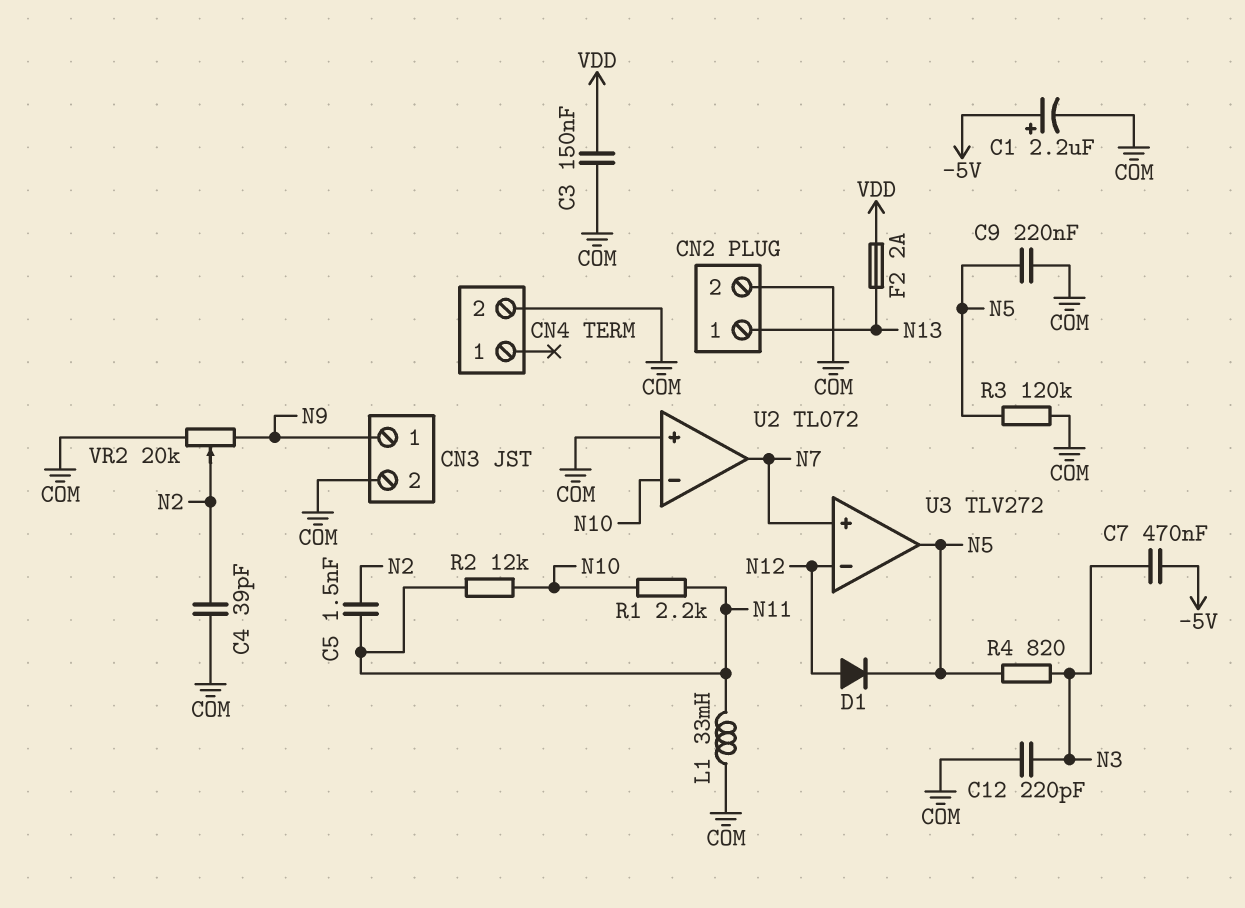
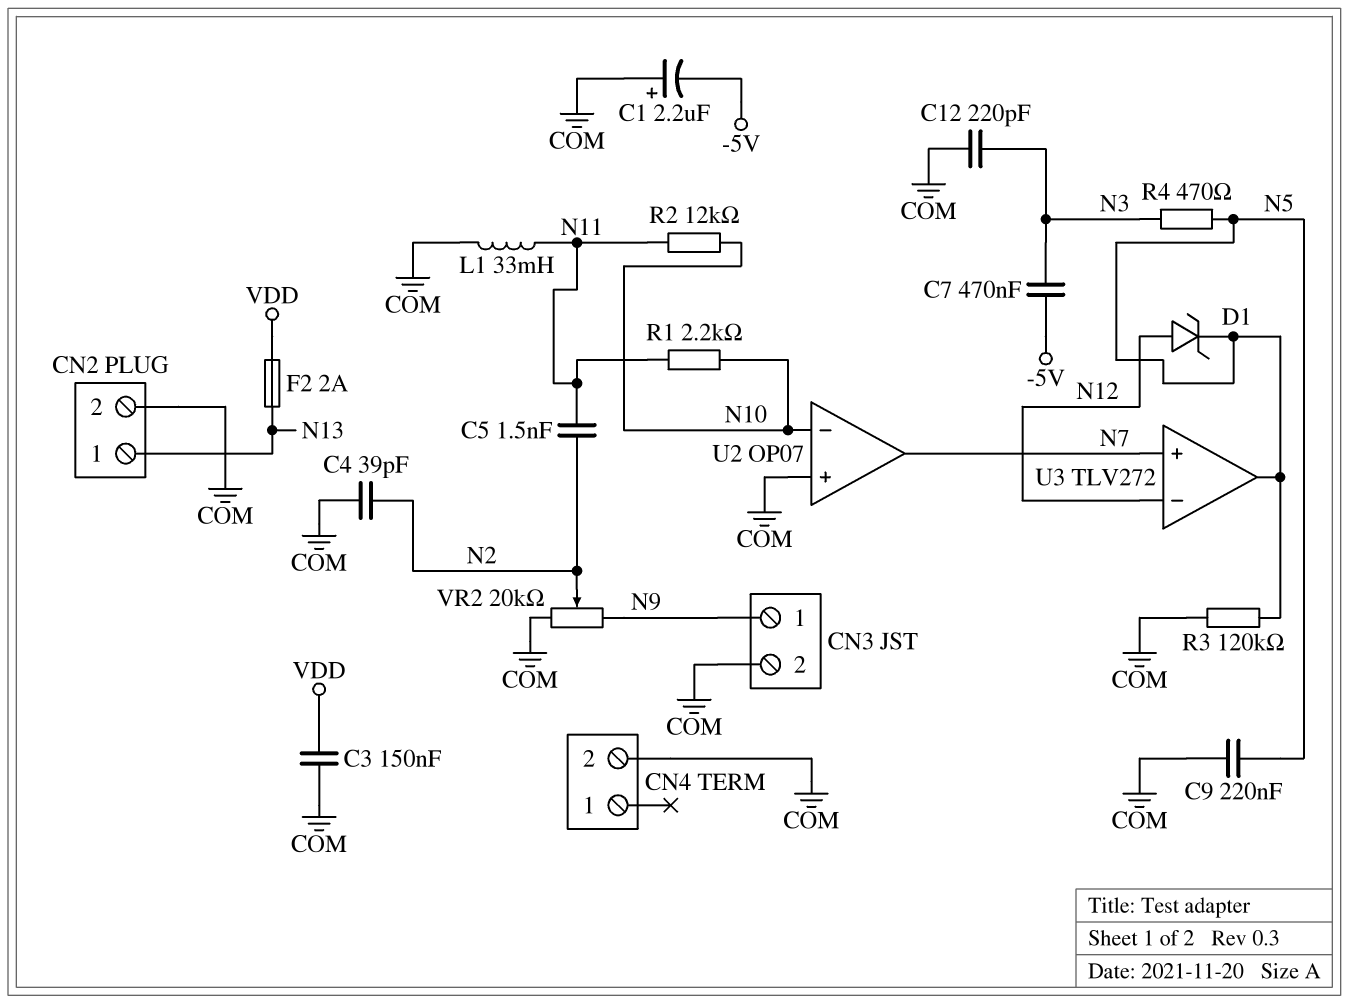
C1: 2.2uF (plus -5V, minus COM) -> 2.2uF (plus COM, minus -5V)
D1: diode (A N12, K N5) -> zener (A N12, K N5)
R4: 820 (N3, N5) -> 470 (N3, N5)
U2: TL072 -> OP07

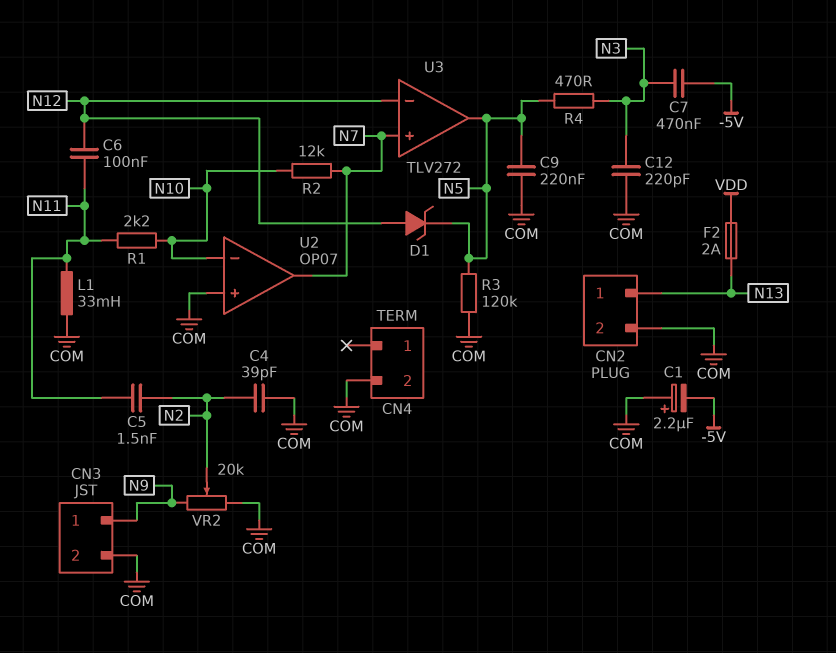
C3: 150nF (COM, VDD) -> none
C6: none -> 100nF (N11, N12)
R2: 12k (N10, N11) -> 12k (N7, N10)

